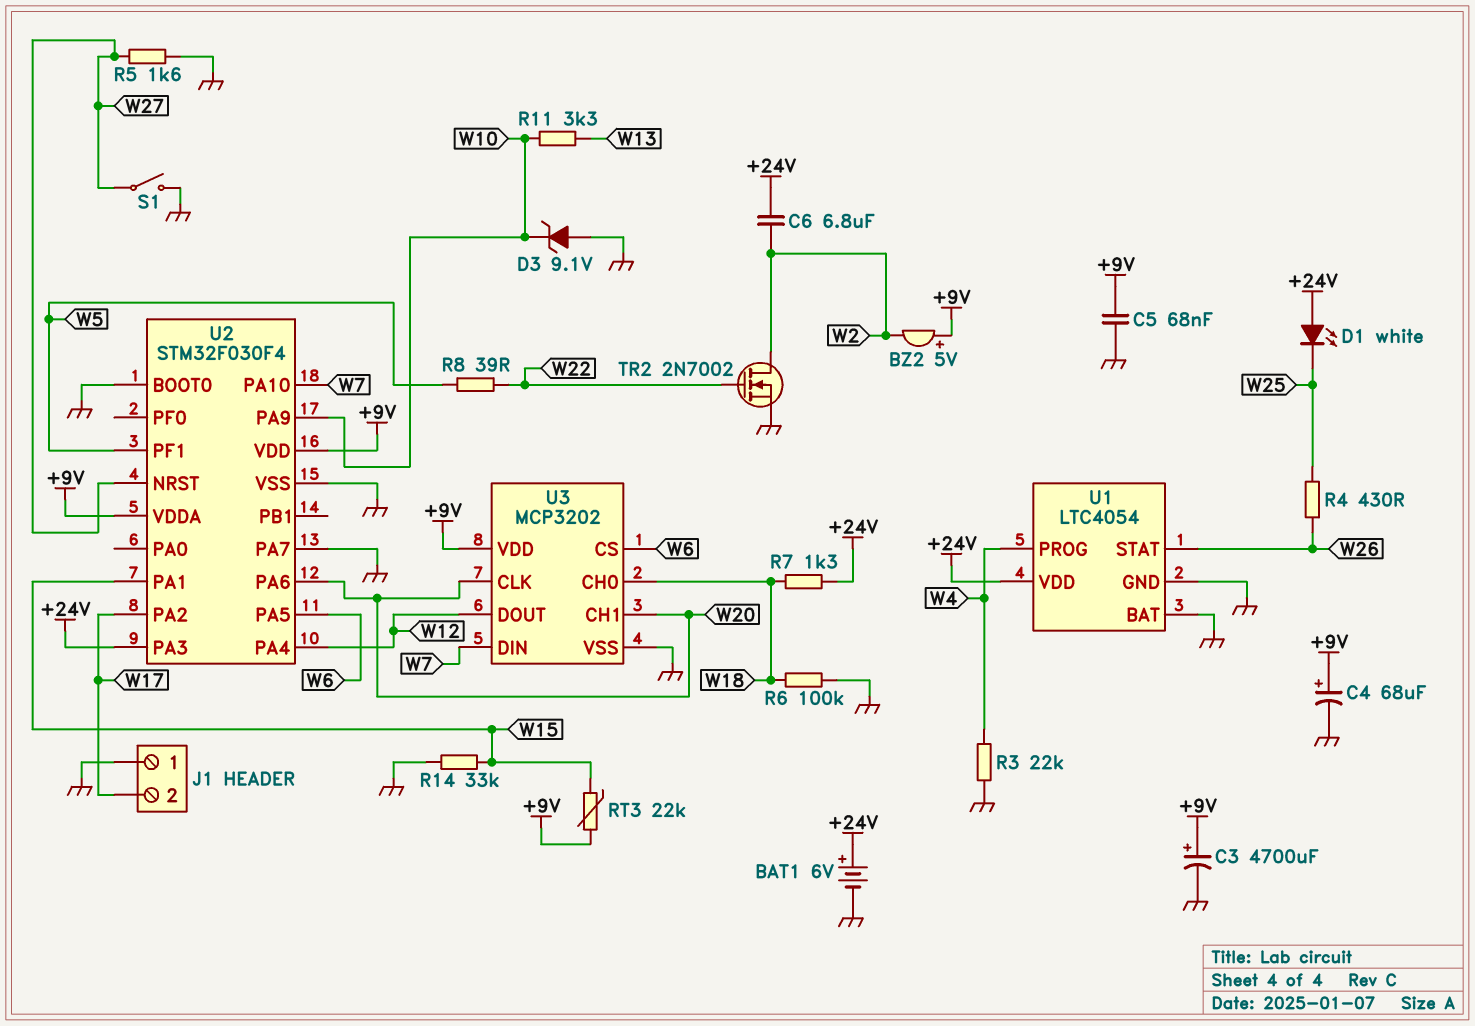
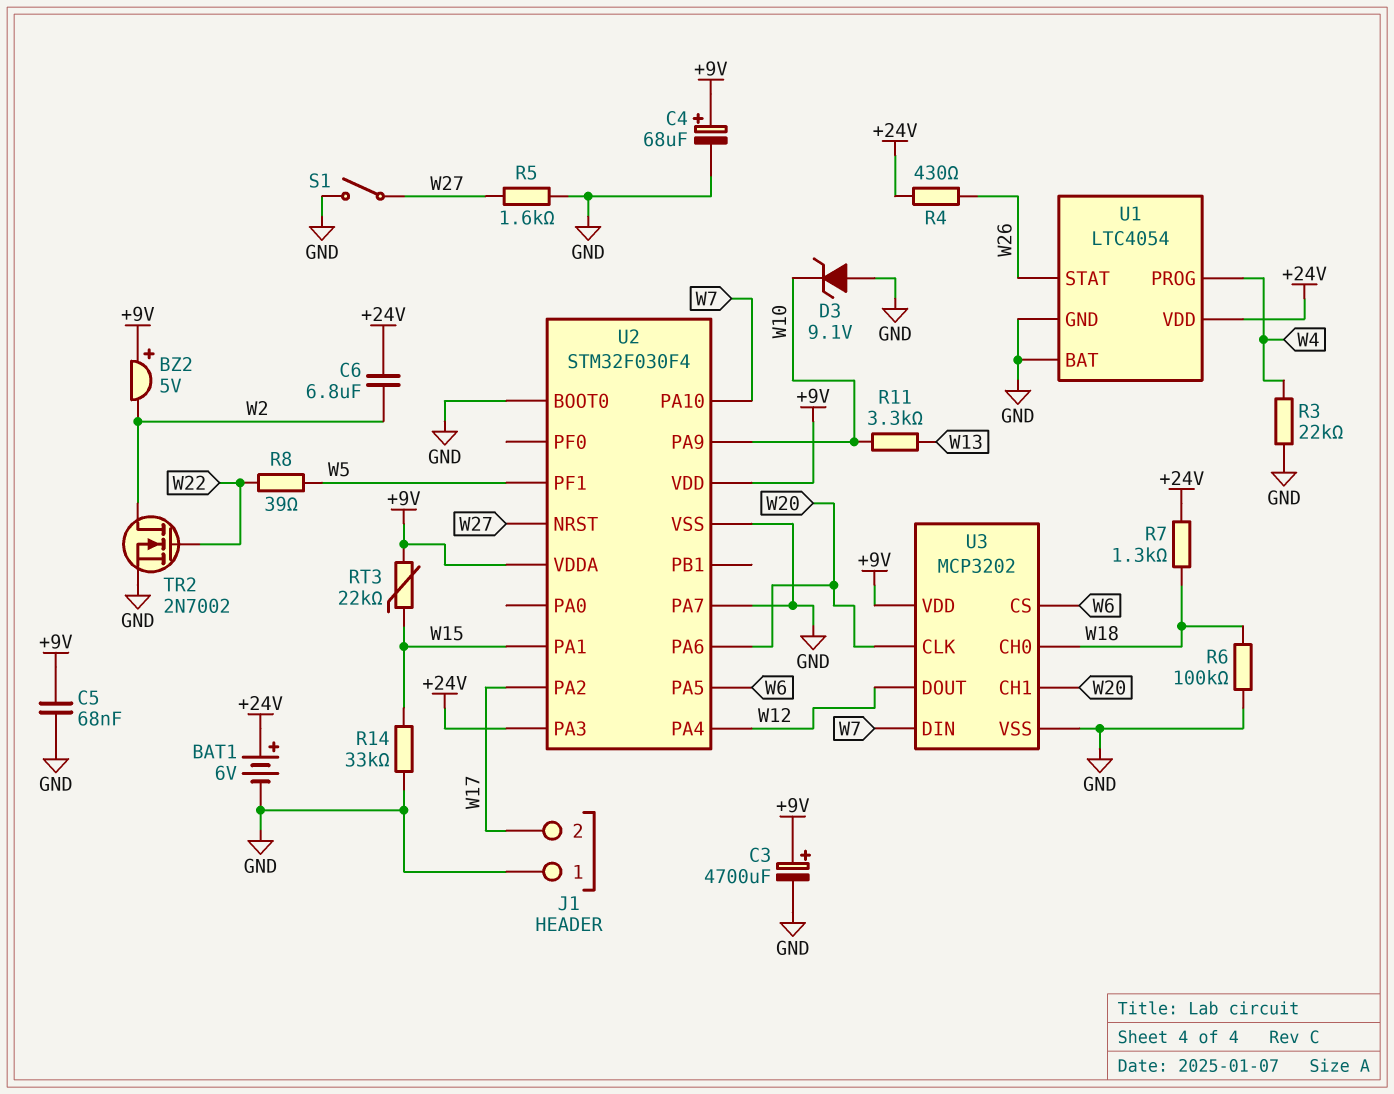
D1: LED white (A +24V, K W25) -> none
R4: 430 (W25, W26) -> 430 (+24V, W26)

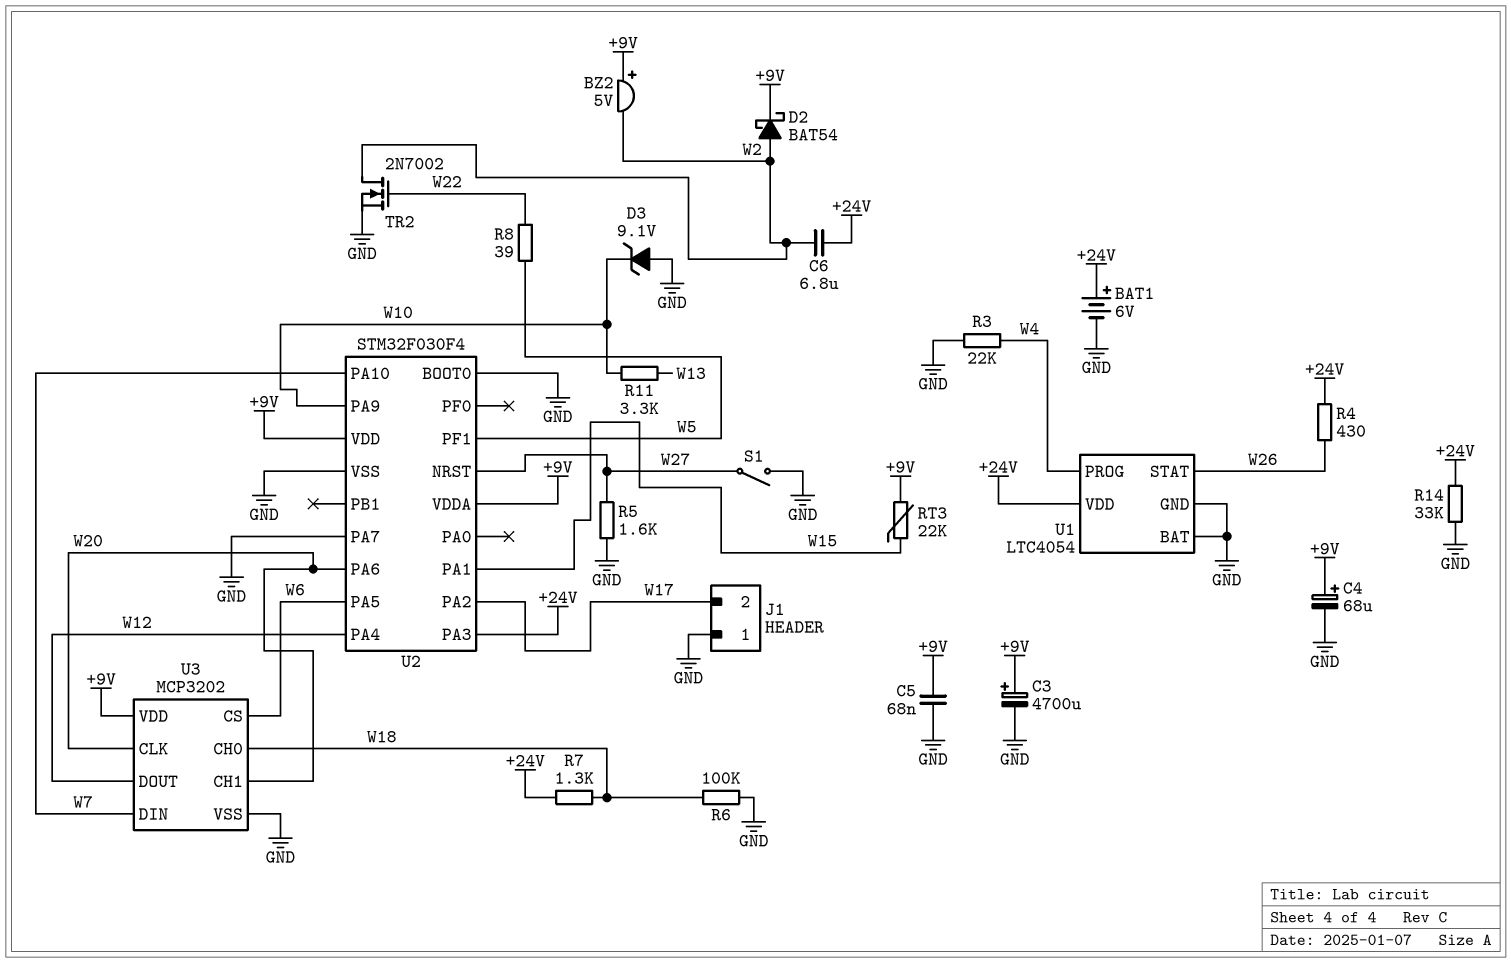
D2: none -> schottky BAT54 (A W2, K +9V)
R14: 33k (GND, W15) -> 33k (+24V, GND)

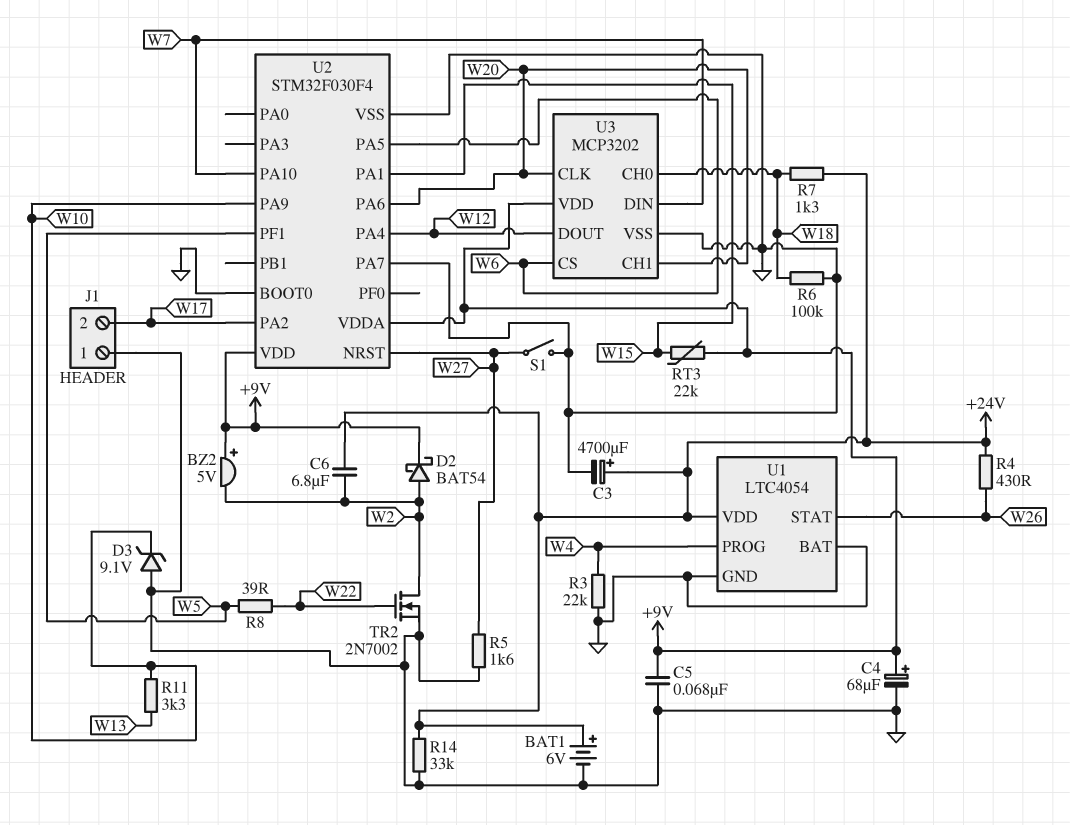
C3: 4700uF (plus +9V, minus GND) -> 4700uF (plus +24V, minus GND)
U2 pin PA3: +24V -> none

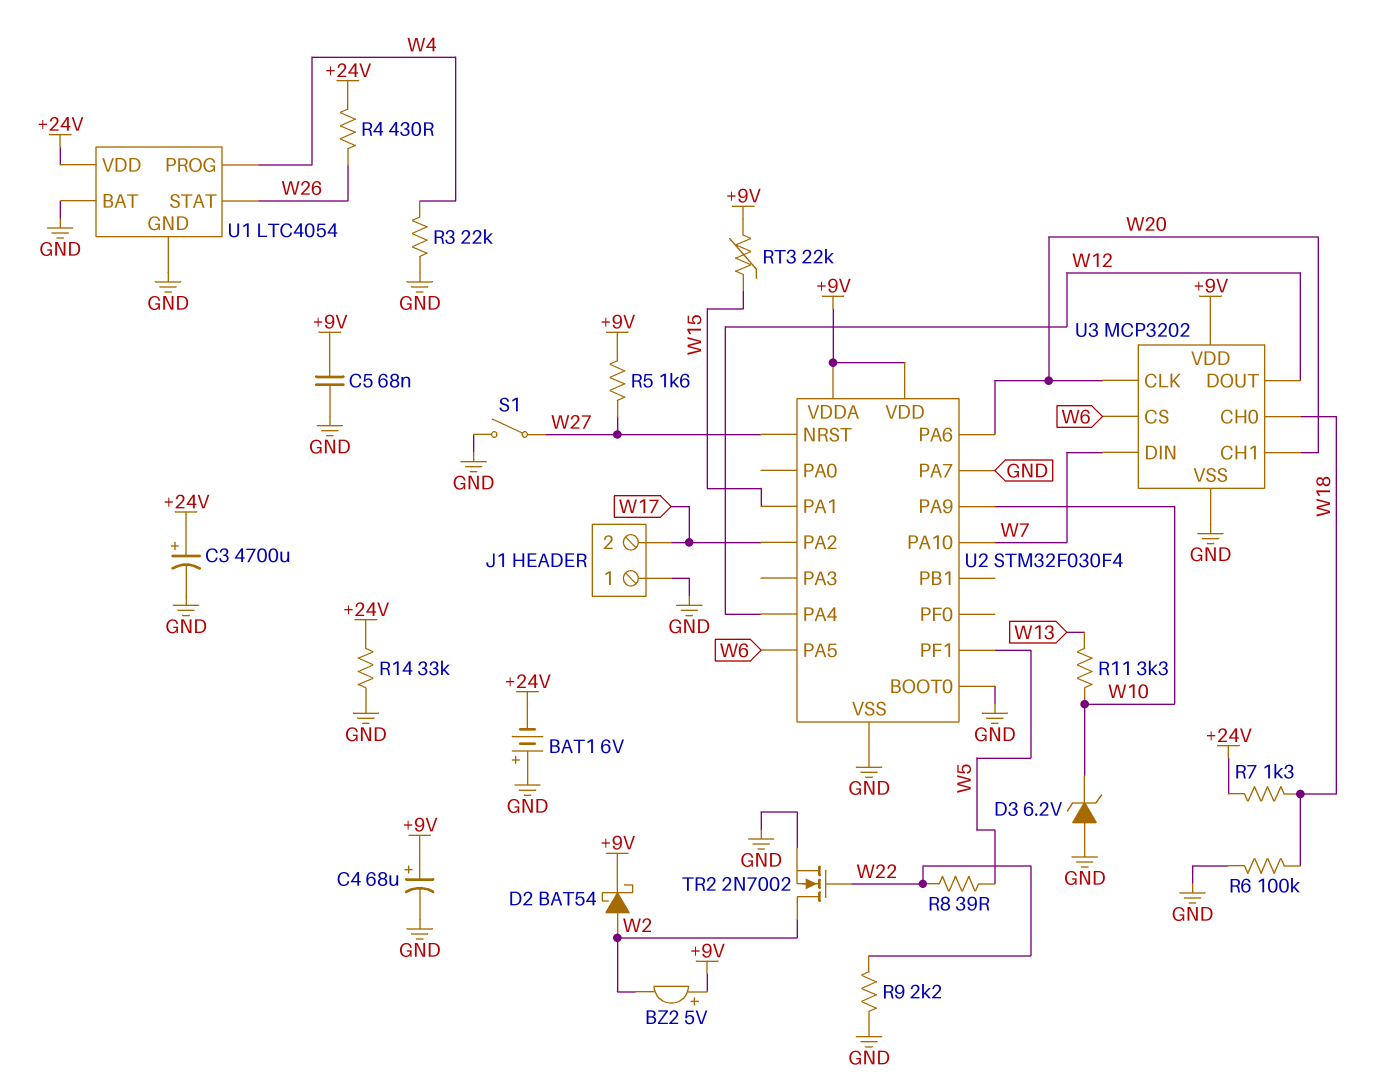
BAT1: 6V (plus +24V, minus GND) -> 6V (plus GND, minus +24V)
C6: 6.8uF (+24V, W2) -> none
D3: zener 9.1V (A GND, K W10) -> zener 6.2V (A GND, K W10)
R5: 1.6k (GND, W27) -> 1.6k (+9V, W27)
R9: none -> 2.2k (GND, W22)

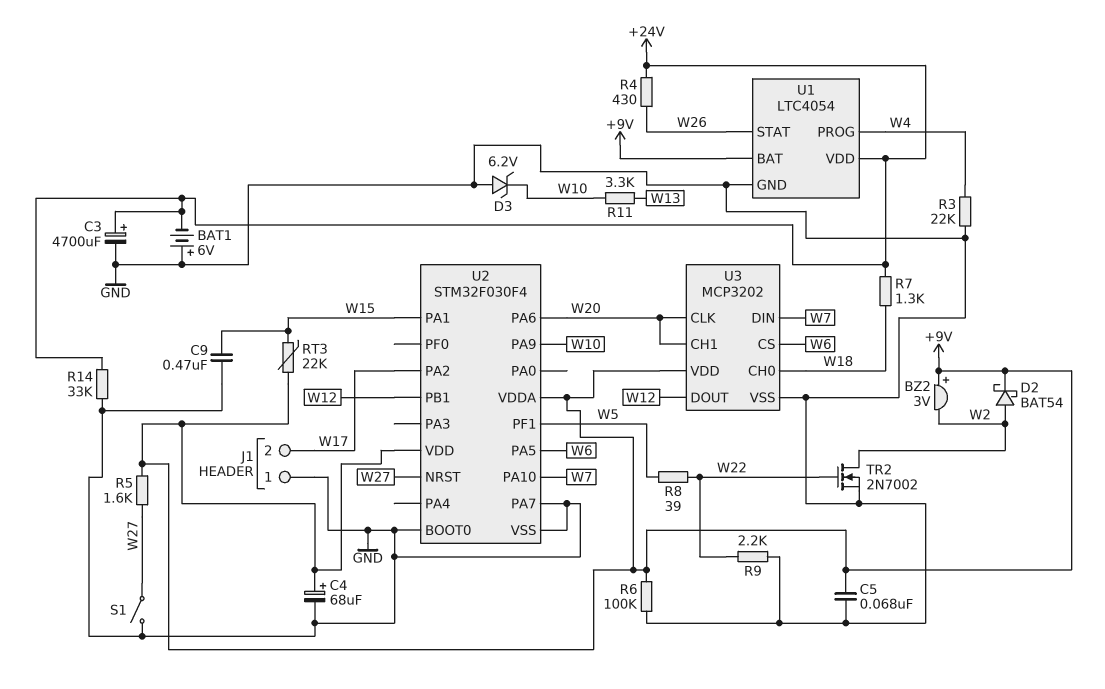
BZ2: buzzer 5V (plus +9V, minus W2) -> buzzer 3V (plus +9V, minus W2)
C9: none -> 470nF (GND, W15)
R6: 100k (GND, W18) -> 100k (+9V, GND)
U1 pin BAT: GND -> +9V
U2 pin PA4: W12 -> none
U2 pin PB1: none -> W12

